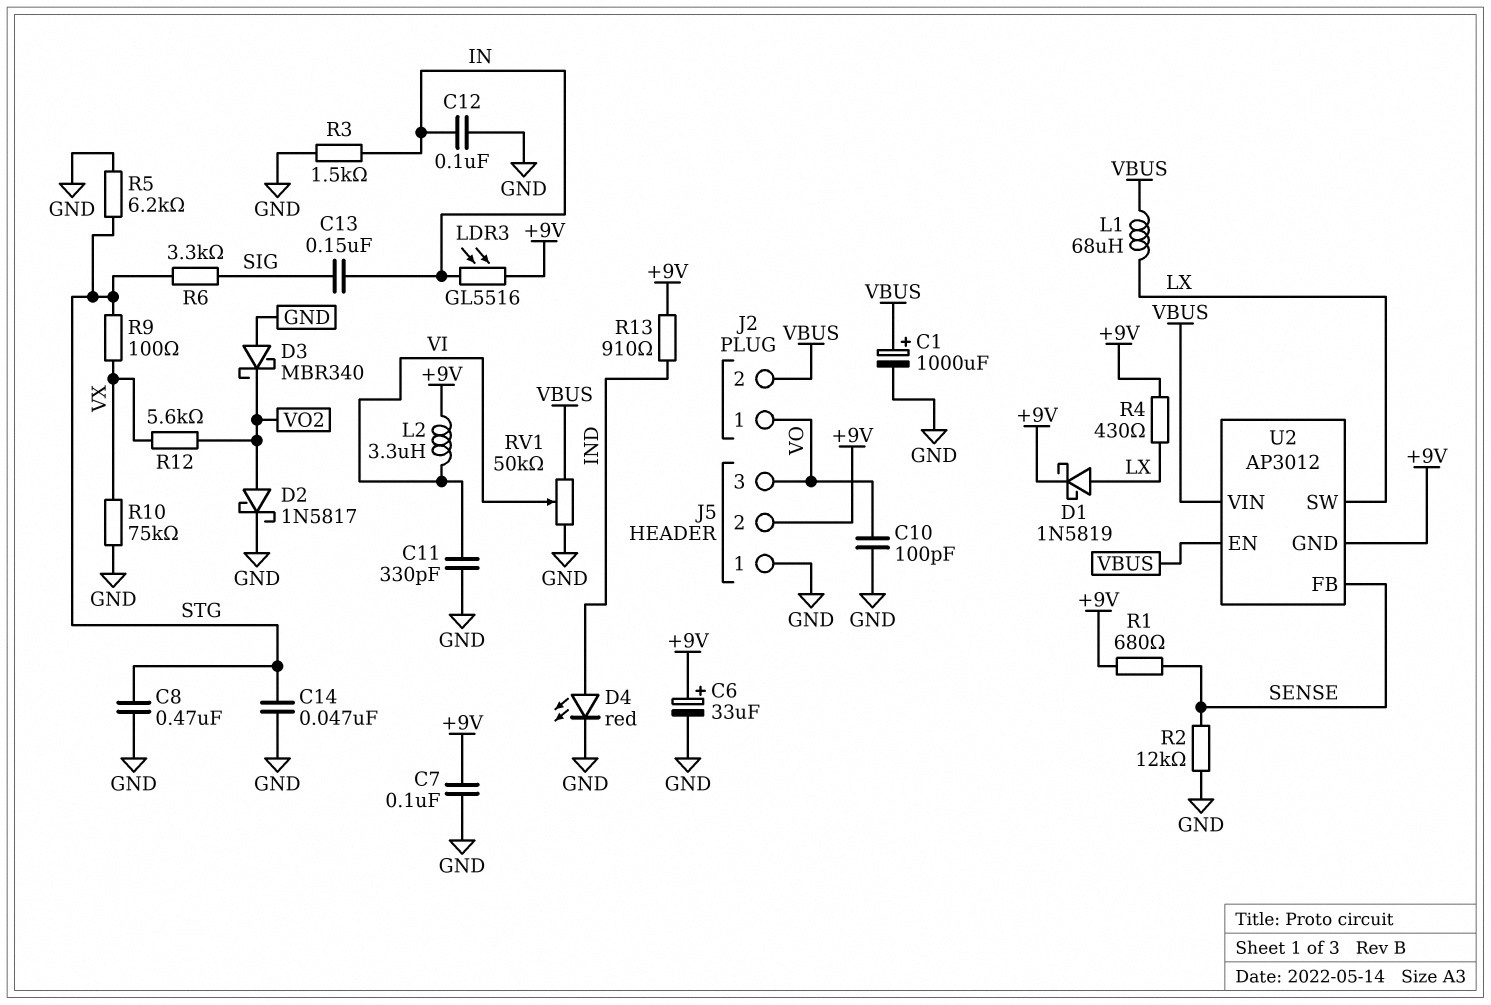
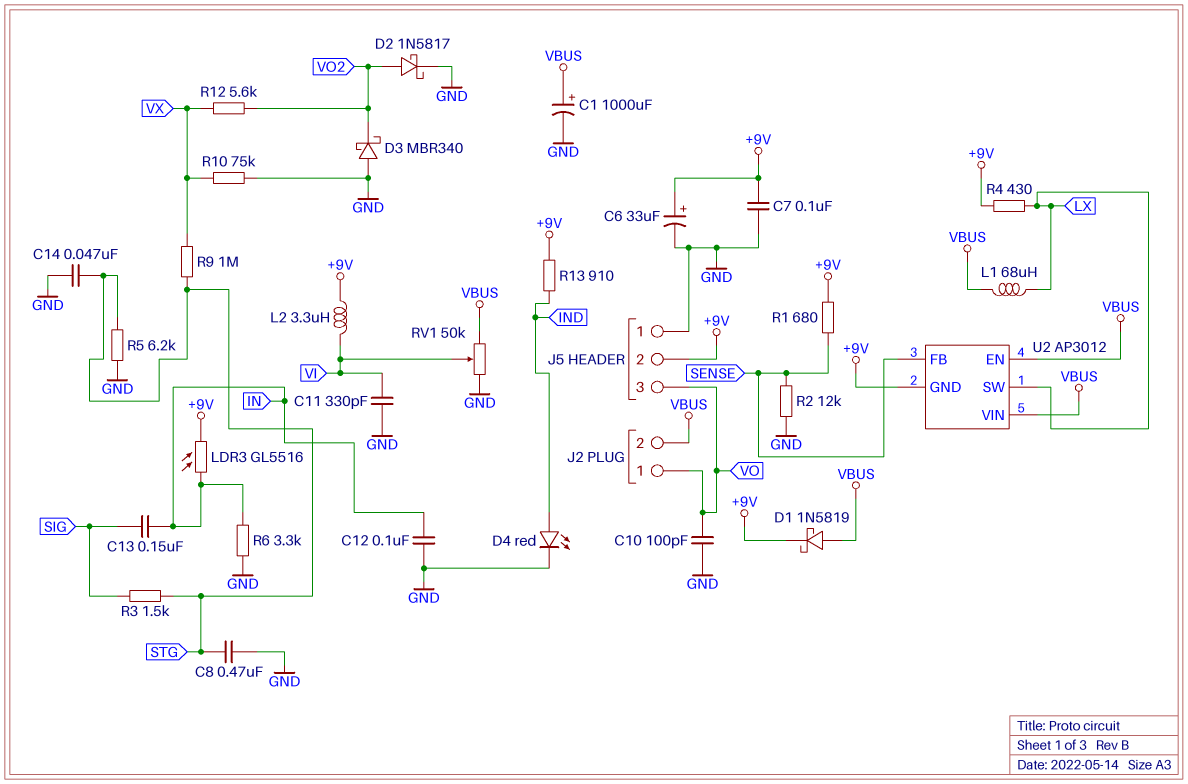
D1: schottky 1N5819 (A LX, K +9V) -> schottky 1N5819 (A VBUS, K +9V)
R3: 1.5k (GND, IN) -> 1.5k (SIG, STG)
R6: 3.3k (SIG, STG) -> 3.3k (GND, IN)
R9: 100 (STG, VX) -> 1M (STG, VX)

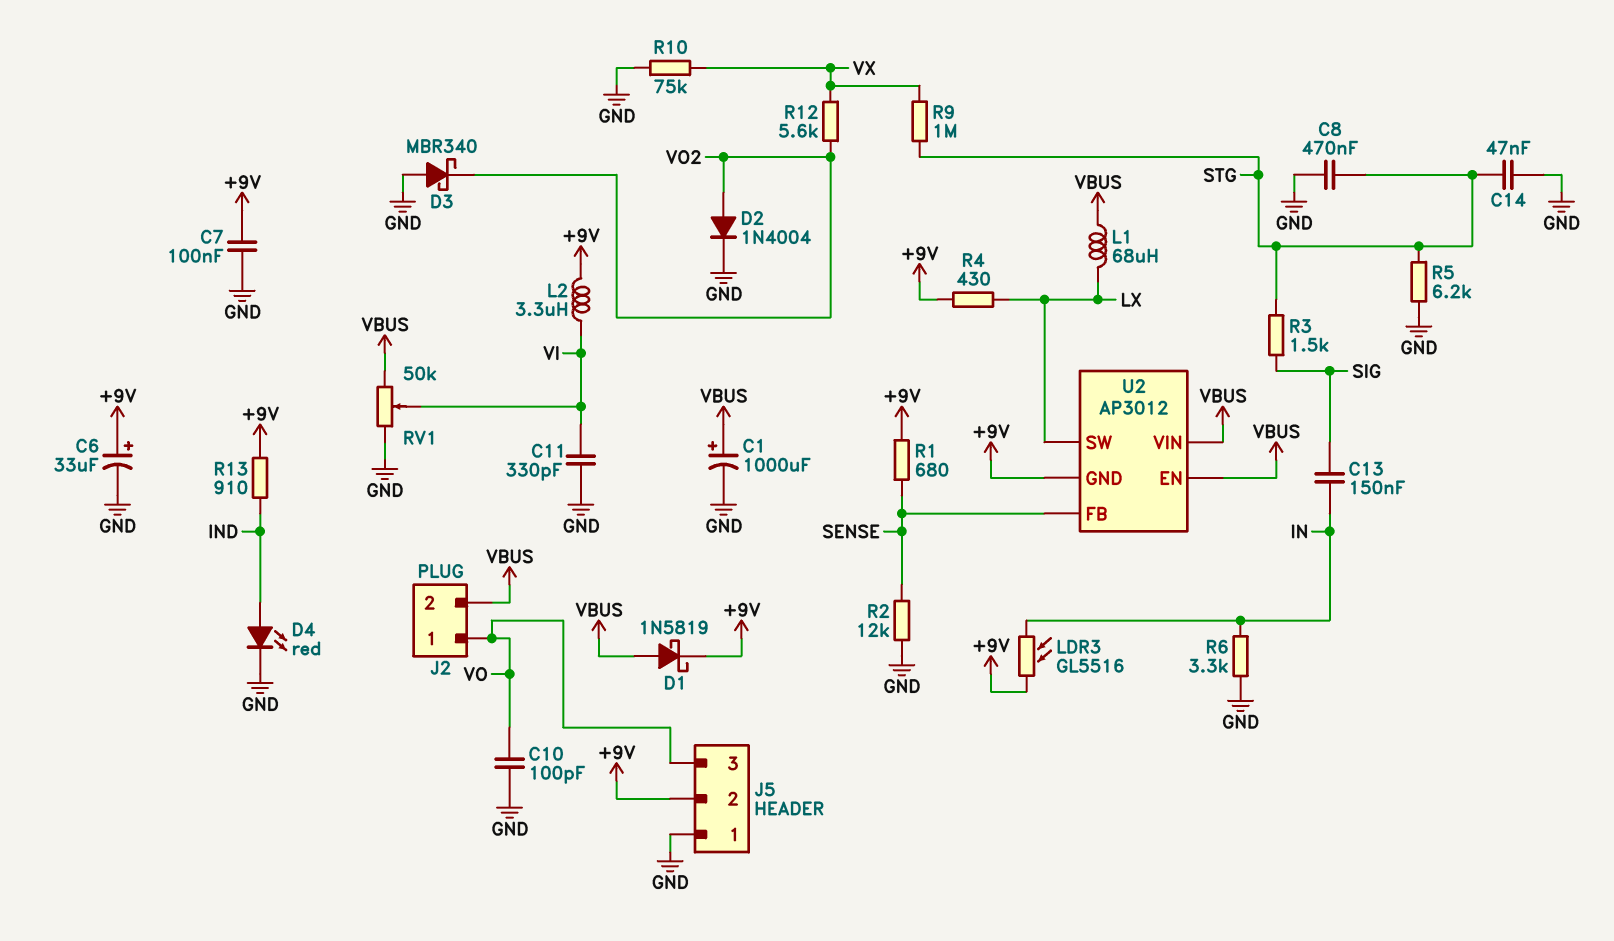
C12: 100nF (GND, IN) -> none
D2: schottky 1N5817 (A VO2, K GND) -> diode 1N4004 (A VO2, K GND)

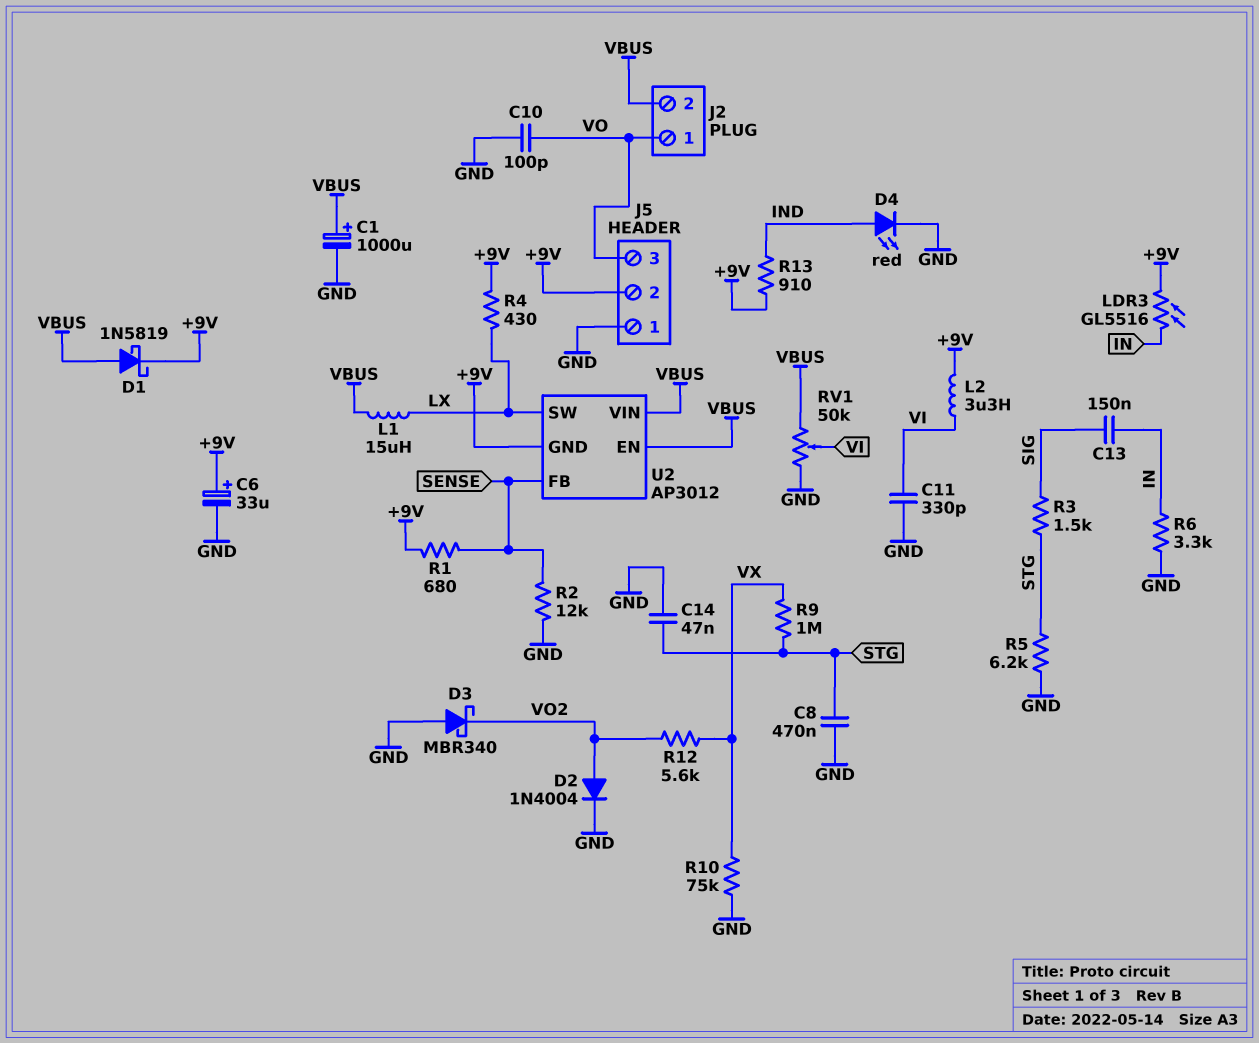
C7: 100nF (+9V, GND) -> none
L1: 68uH (LX, VBUS) -> 15uH (LX, VBUS)

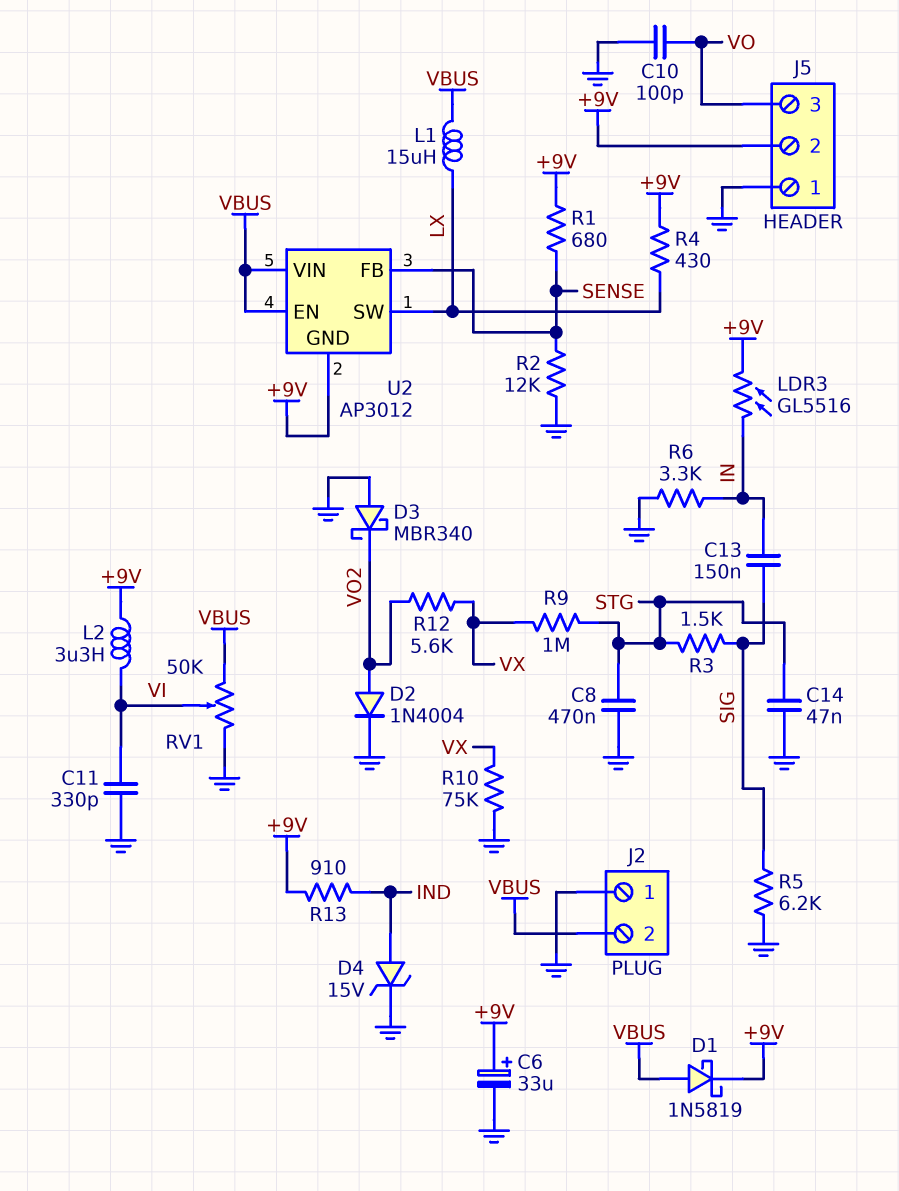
C1: 1000uF (plus VBUS, minus GND) -> none
D4: LED red (A IND, K GND) -> zener 15V (A IND, K GND)
J2 pin 1: VO -> GND
R5: 6.2k (GND, STG) -> 6.2k (GND, SIG)

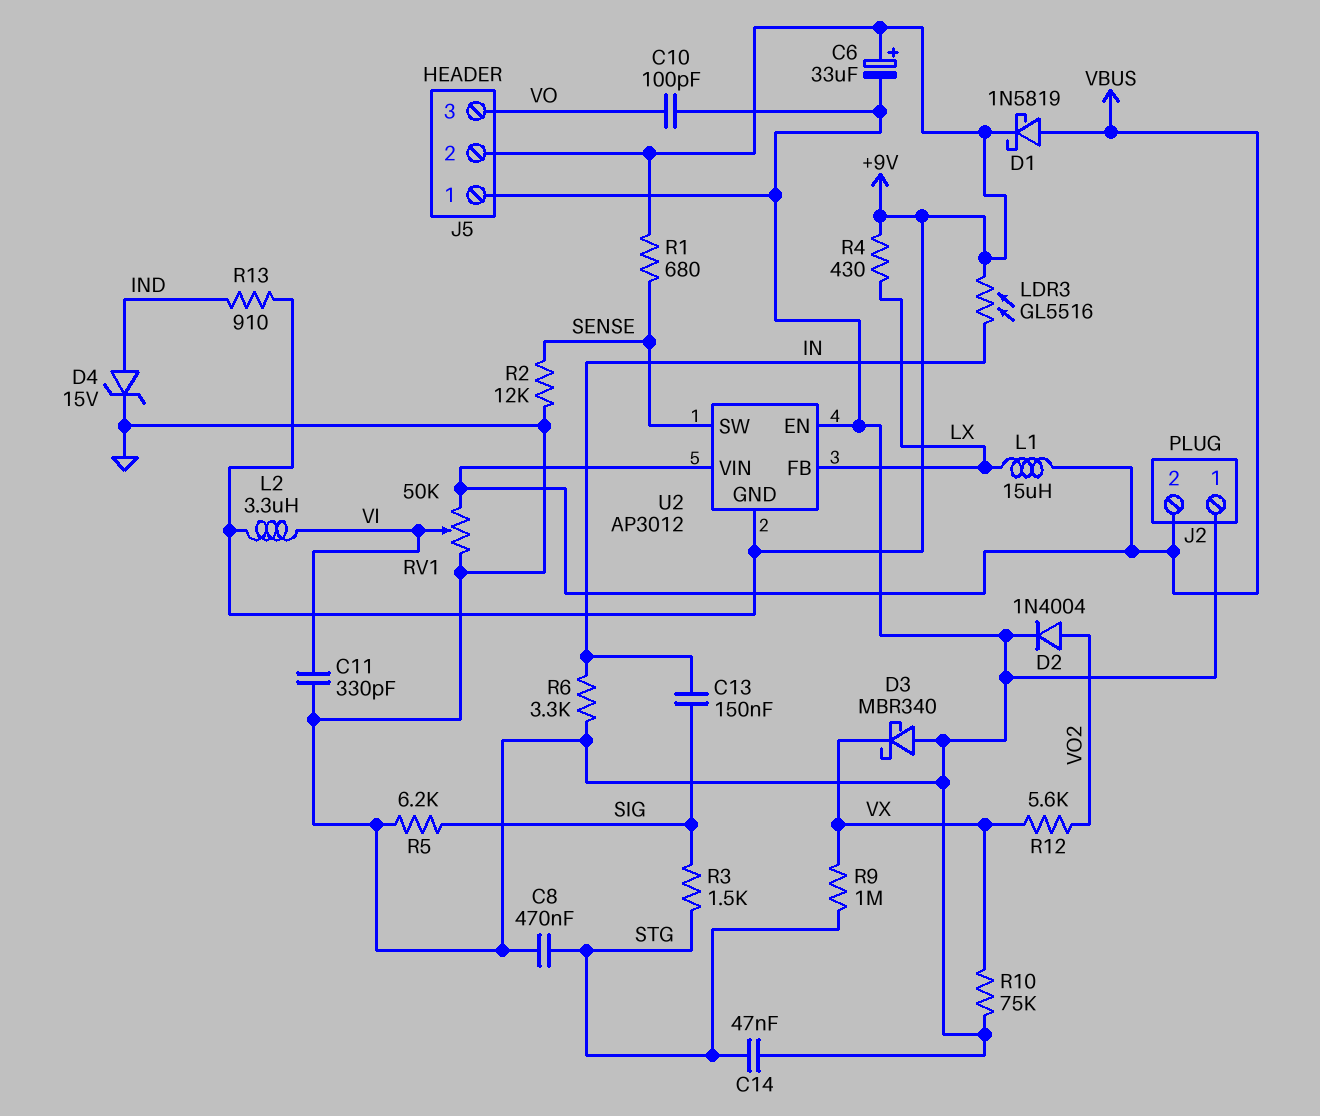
D3: schottky MBR340 (A GND, K VO2) -> schottky MBR340 (A GND, K VX)
U2 pin EN: VBUS -> GND
U2 pin FB: SENSE -> LX
U2 pin SW: LX -> SENSE

